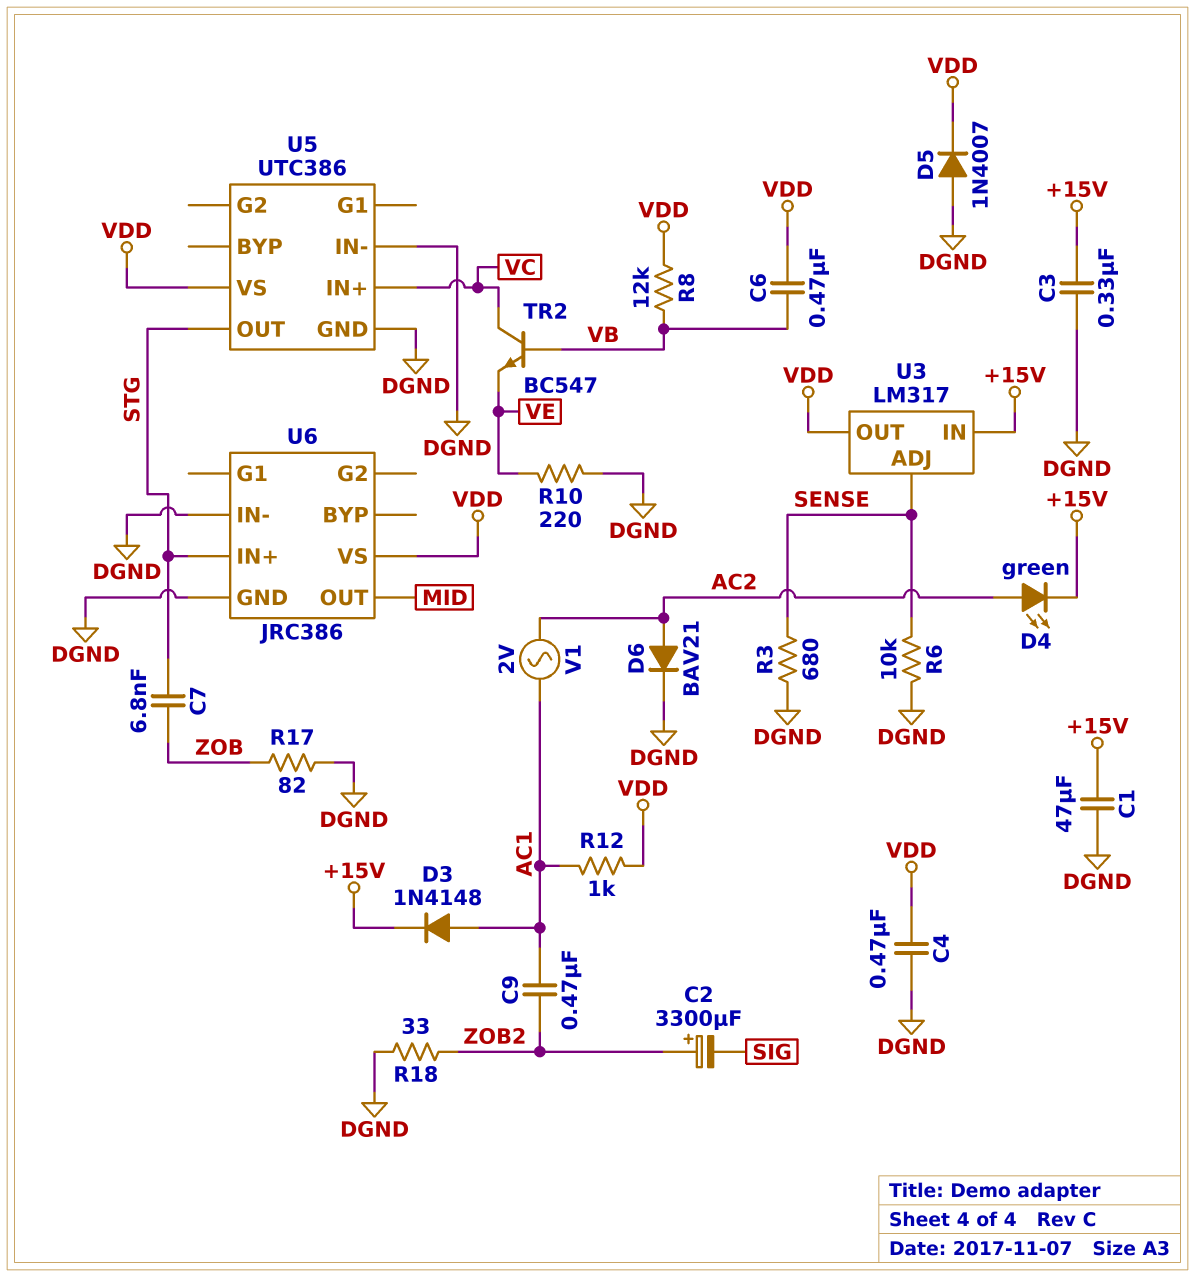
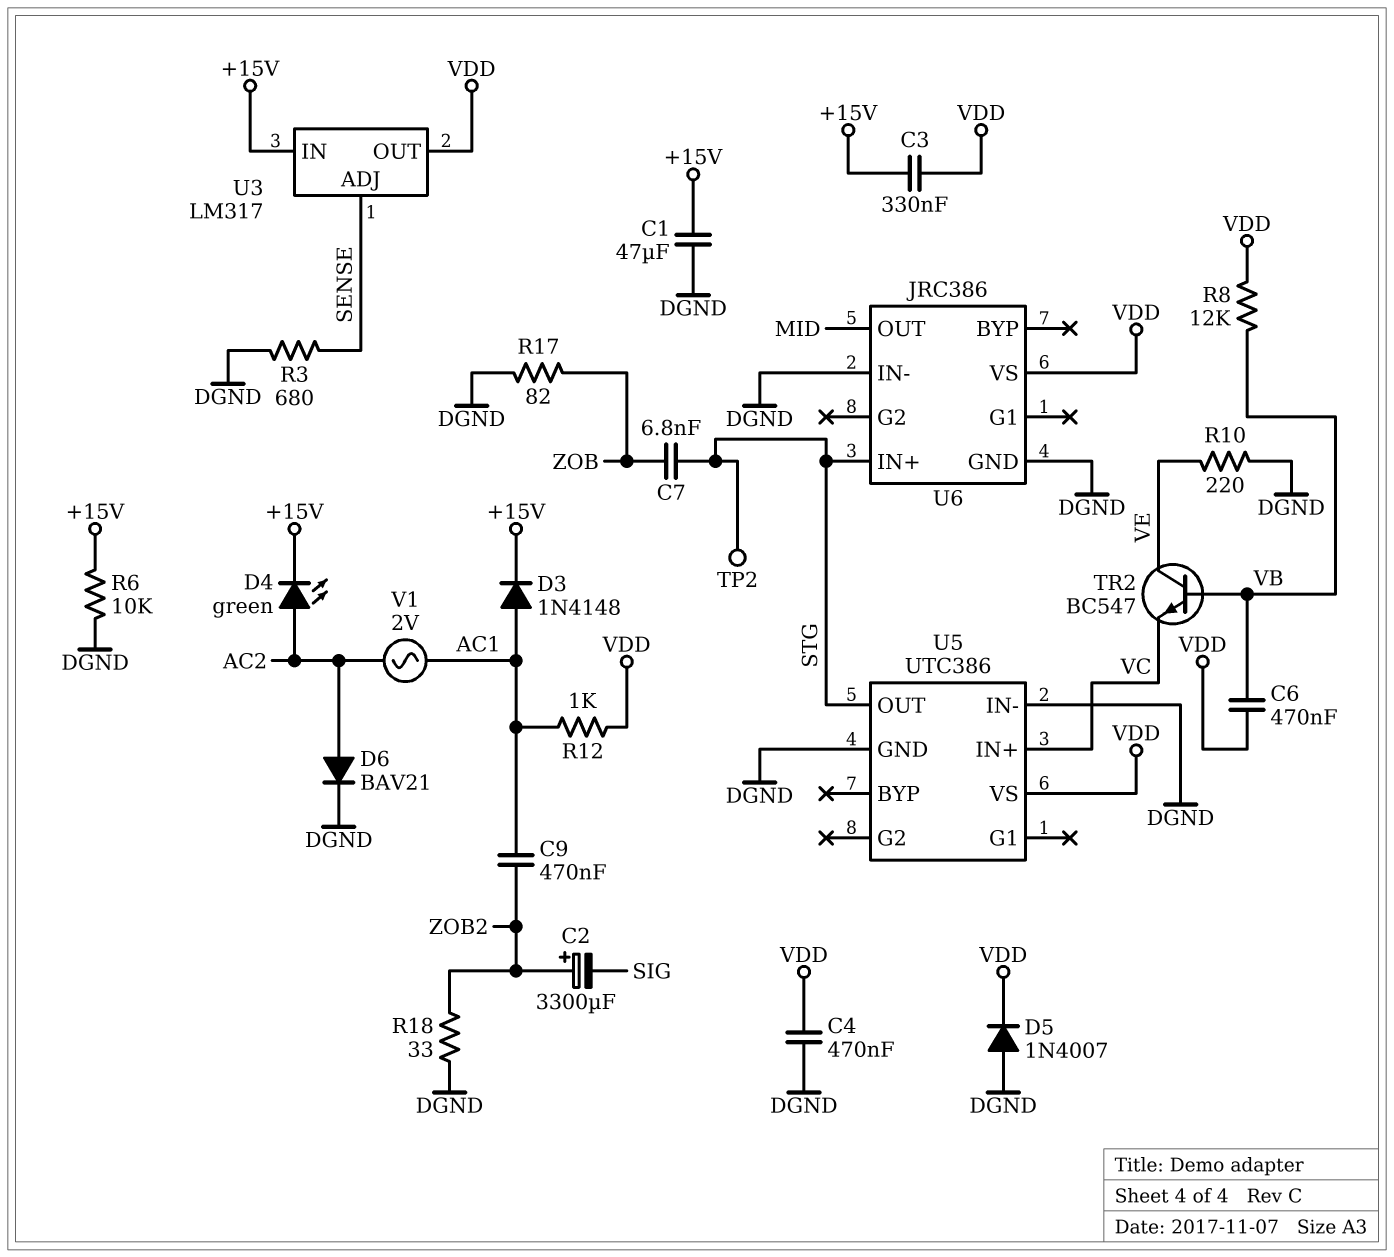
C3: 330nF (+15V, DGND) -> 330nF (+15V, VDD)
R6: 10k (DGND, SENSE) -> 10k (+15V, DGND)
TP2: none -> test point (STG)
TR2: NPN BC547 (B VB, C VC, E VE) -> NPN BC547 (B VB, C VE, E VC)

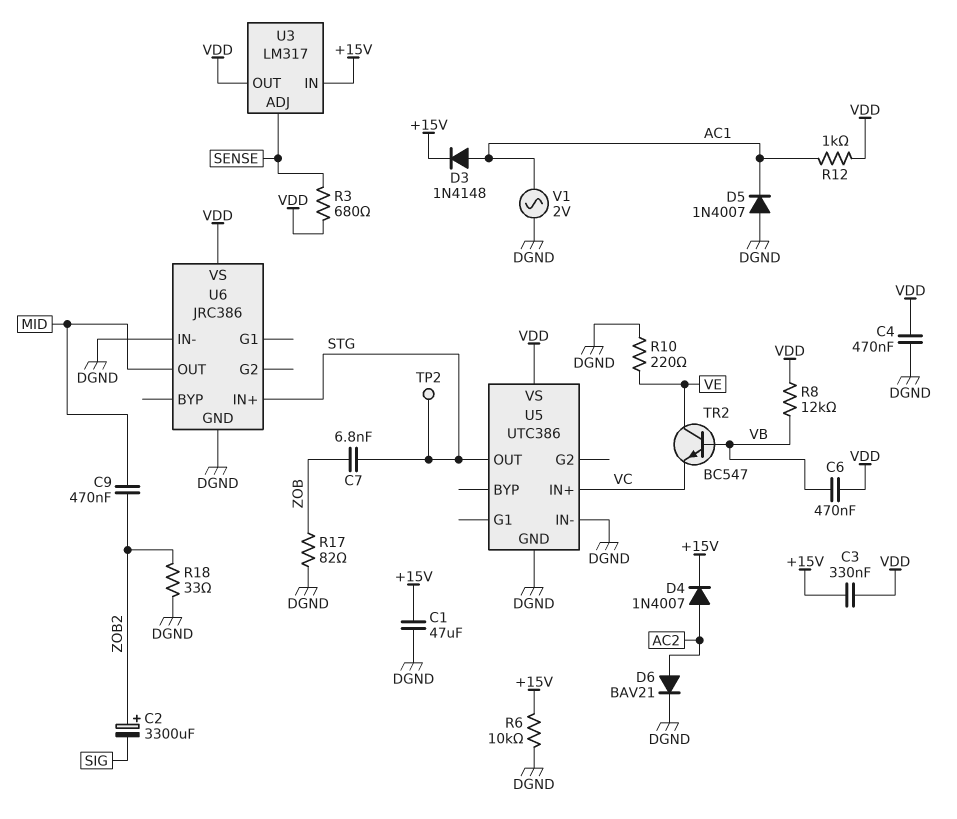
C9: 470nF (AC1, ZOB2) -> 470nF (MID, ZOB2)
D4: LED green (A AC2, K +15V) -> diode 1N4007 (A AC2, K +15V)
D5: diode 1N4007 (A DGND, K VDD) -> diode 1N4007 (A DGND, K AC1)
R3: 680 (DGND, SENSE) -> 680 (SENSE, VDD)
V1: AC 2V (AC1, AC2) -> AC 2V (AC1, DGND)

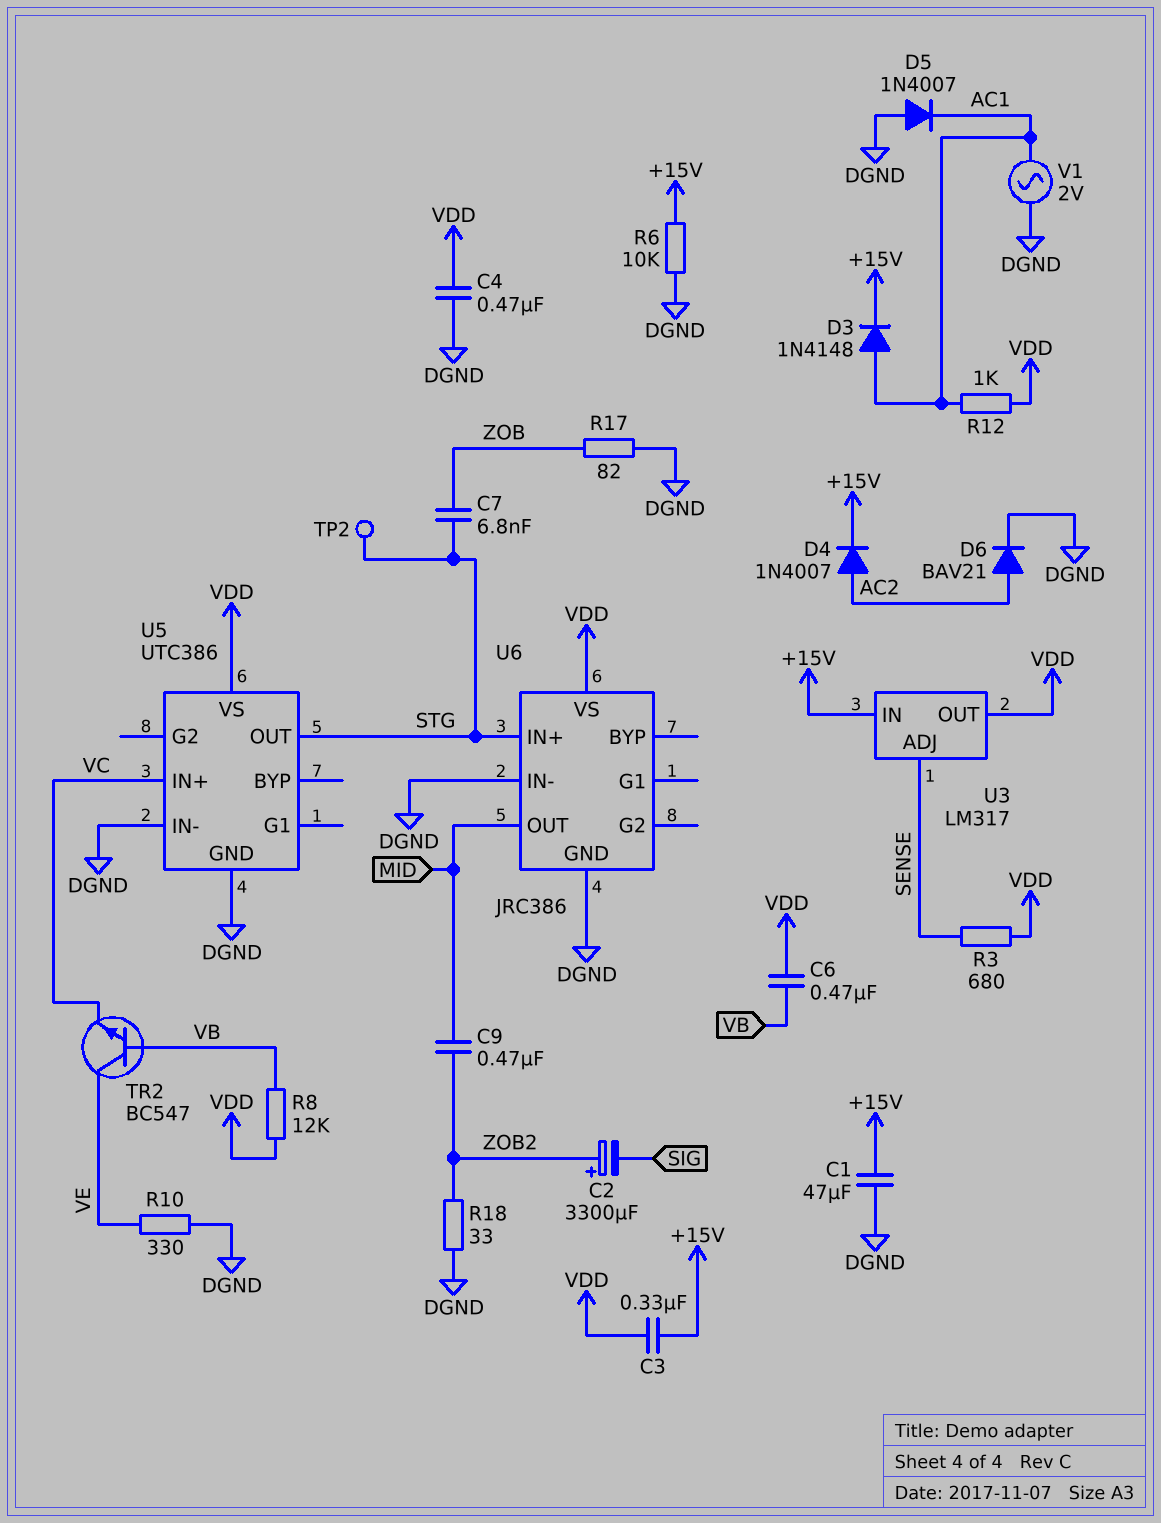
R10: 220 (DGND, VE) -> 330 (DGND, VE)

